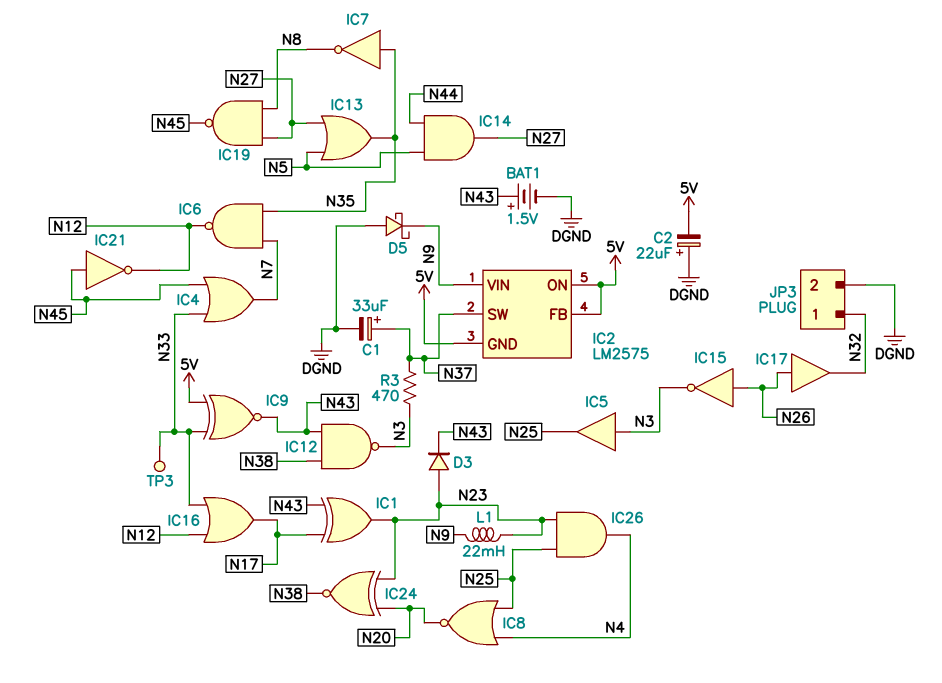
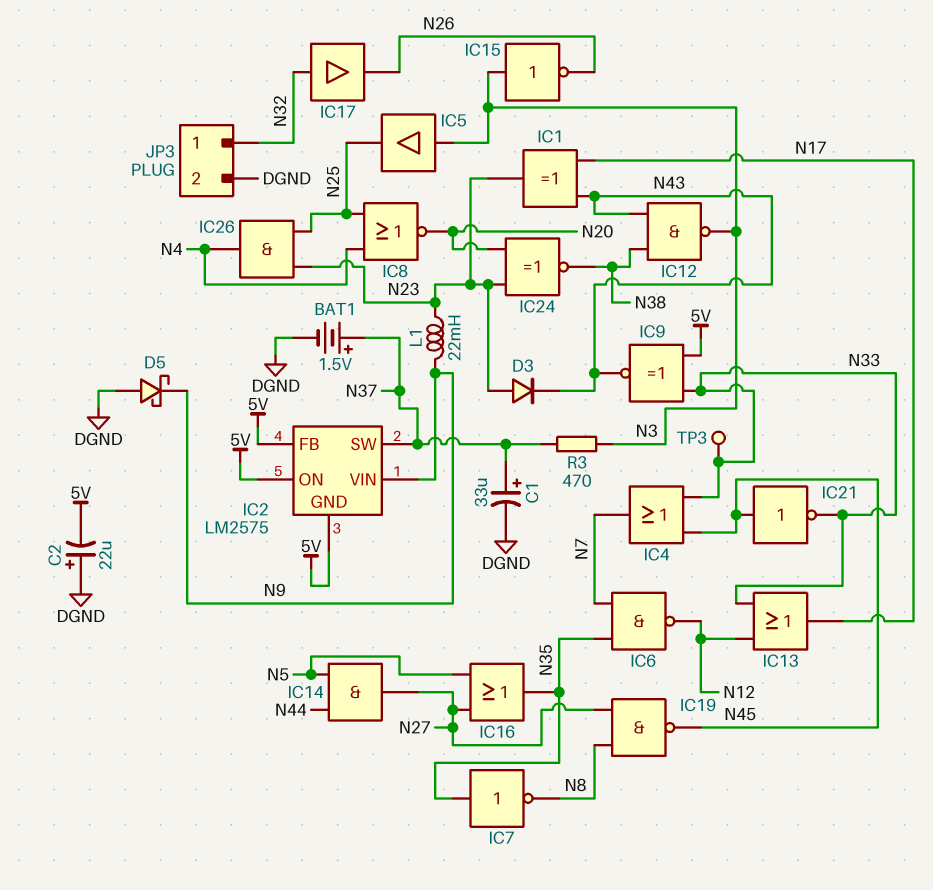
BAT1: 1.5V (plus N43, minus DGND) -> 1.5V (plus N37, minus DGND)
IC13: OR (in N5, in N27, out N35) -> OR (in N12, in N33, out N17)
IC15: NOT (in N26, out N3) -> NOT (in N3, out N26)
IC16: OR (in N12, in N33, out N17) -> OR (in N5, in N27, out N35)
IC17: buffer (in N26, out N32) -> buffer (in N32, out N26)
IC21: NOT (in N45, out N12) -> NOT (in N45, out N33)

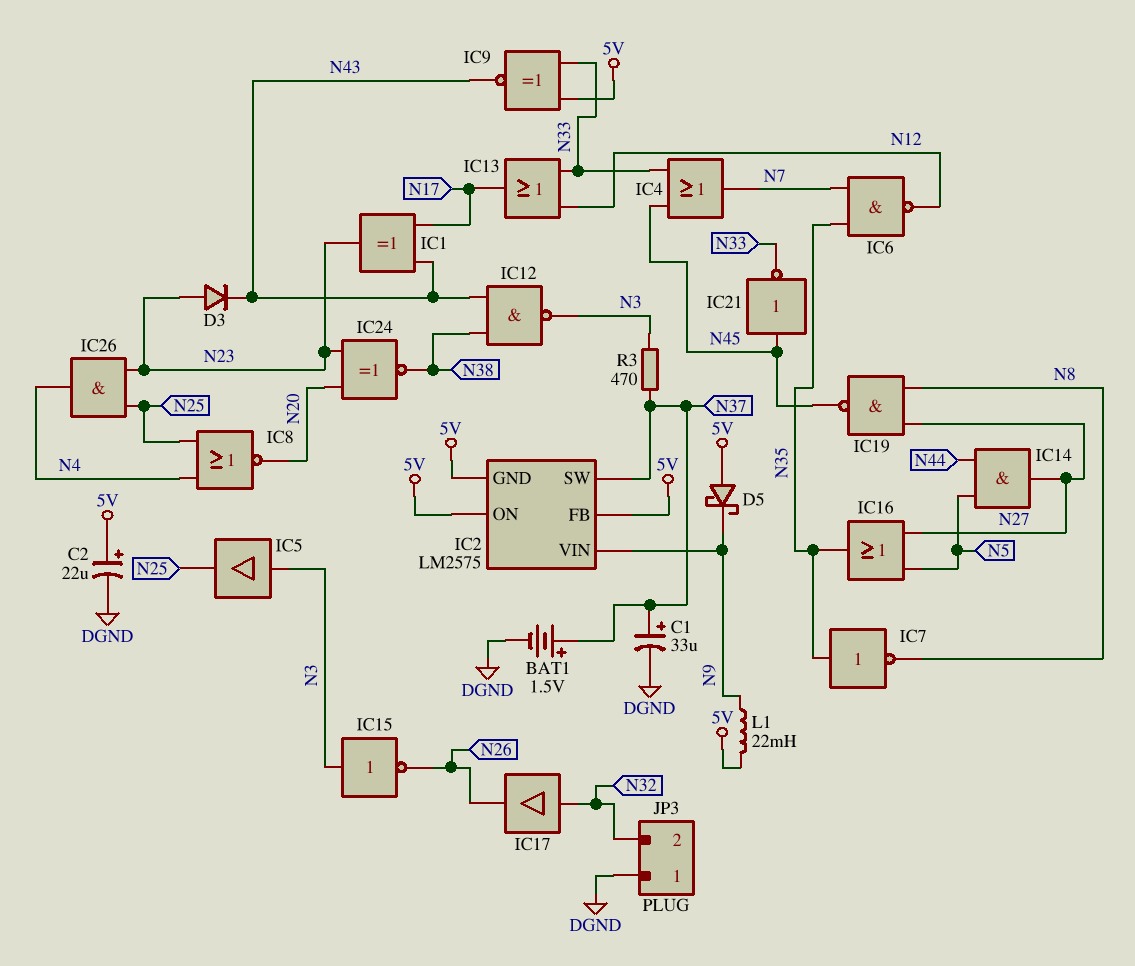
C2: 22uF (plus DGND, minus 5V) -> 22uF (plus 5V, minus DGND)
D5: schottky (A DGND, K N9) -> schottky (A 5V, K N9)
JP3 pin 1: N32 -> DGND
JP3 pin 2: DGND -> N32
L1: 22mH (N9, N23) -> 22mH (5V, N9)
TP3: test point (N33) -> none

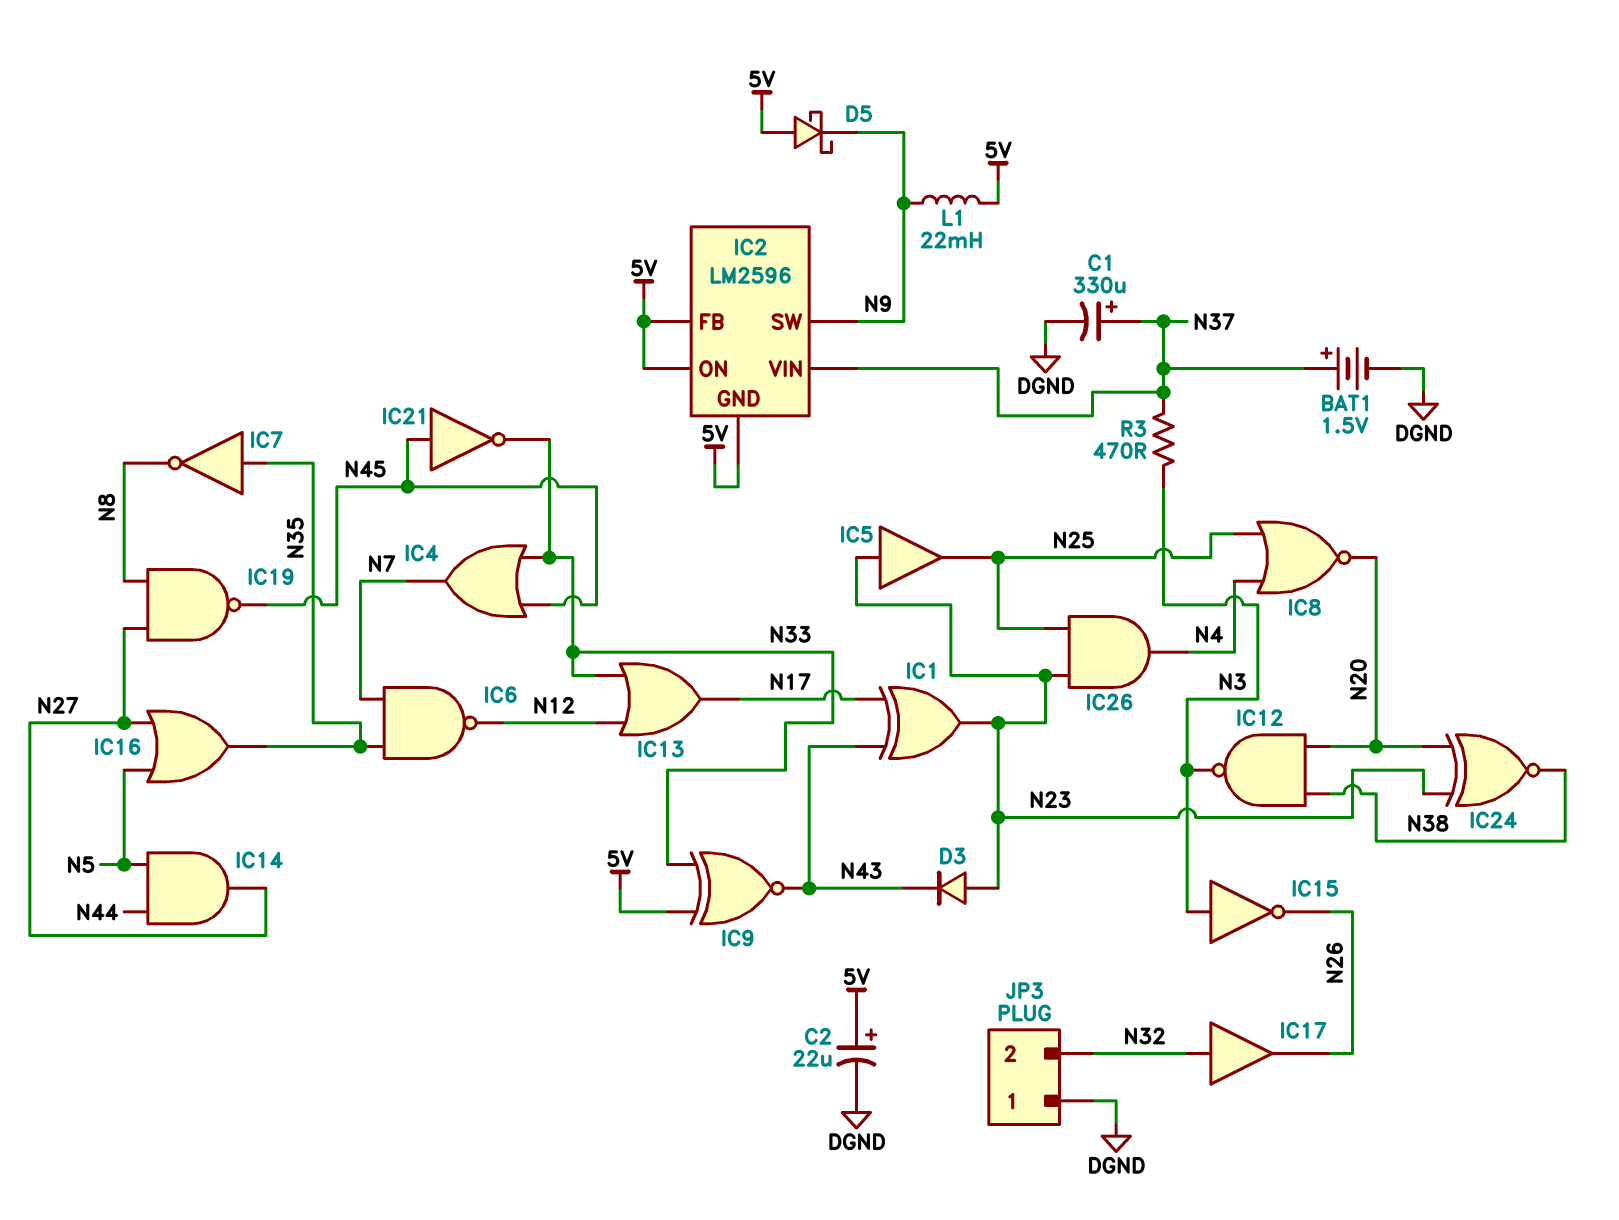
C1: 33uF (plus N37, minus DGND) -> 330uF (plus N37, minus DGND)
IC2: LM2575 -> LM2596
IC2 pin SW: N37 -> N9
IC2 pin VIN: N9 -> N37
IC5: buffer (in N3, out N25) -> buffer (in N23, out N25)
IC12: NAND (in N38, in N43, out N3) -> NAND (in N20, in N38, out N3)

